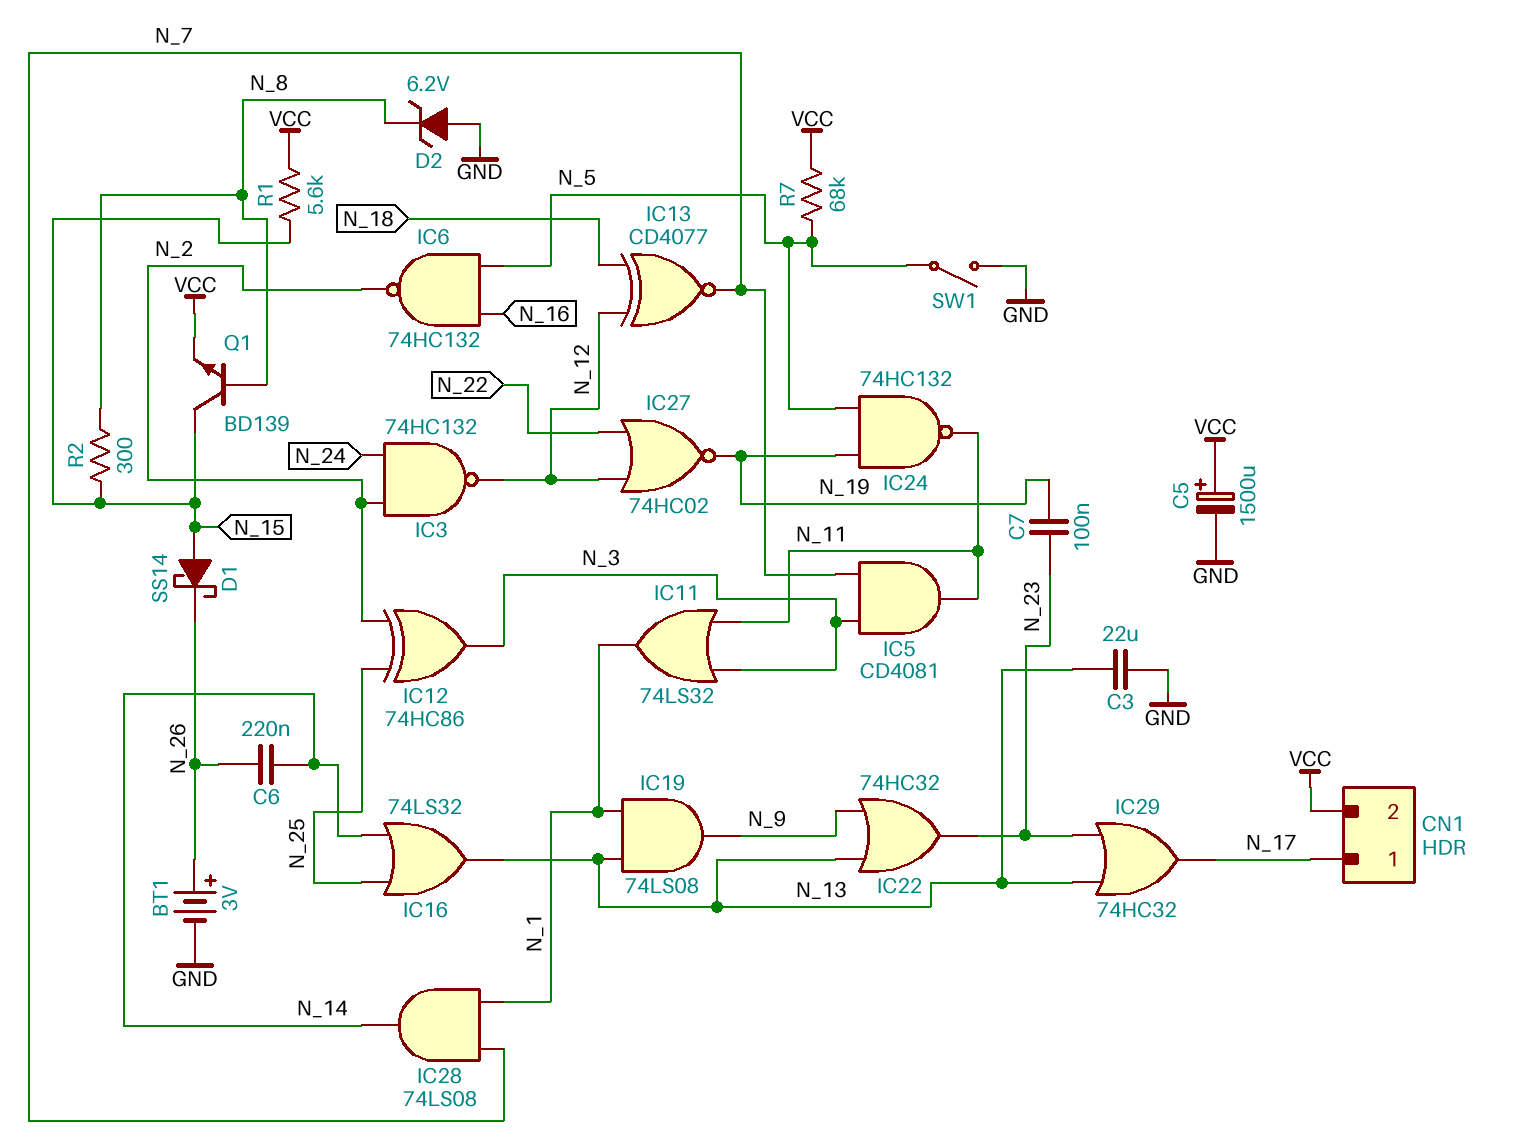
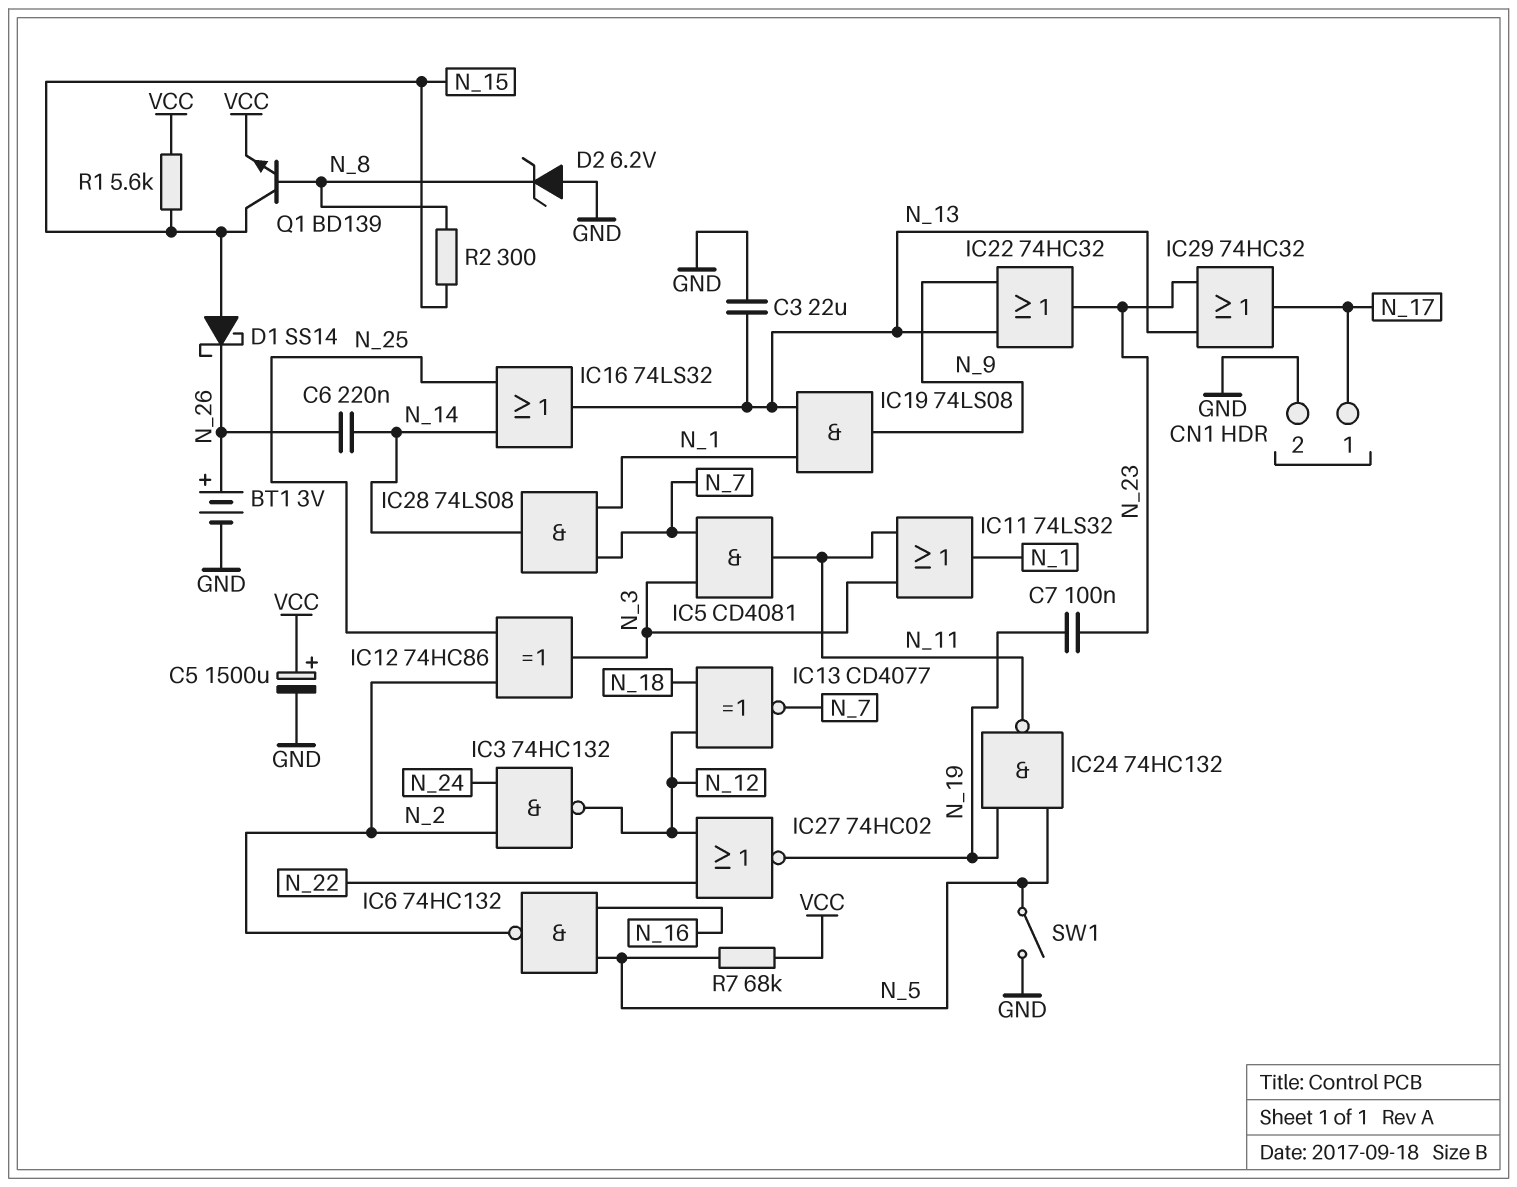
CN1 pin 2: VCC -> GND

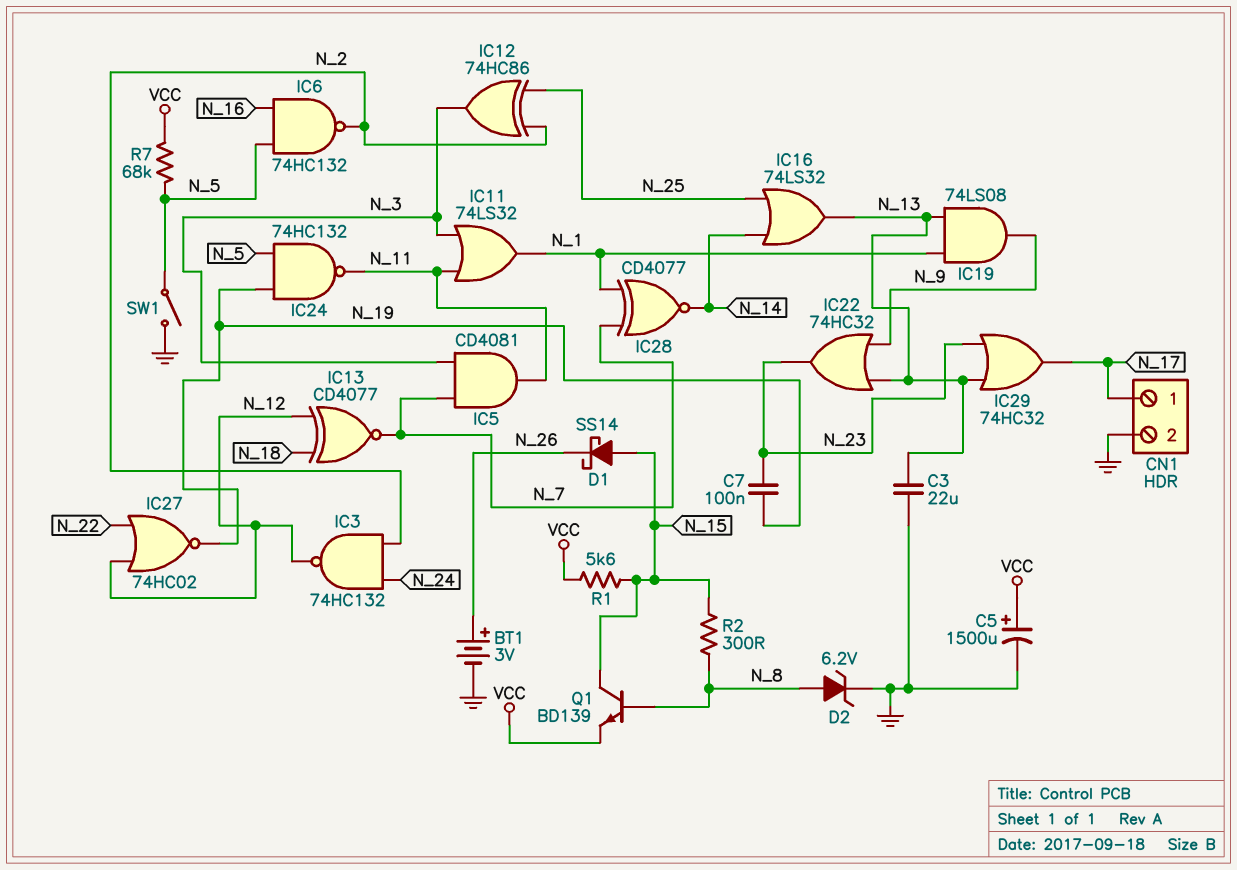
C6: 220nF (N_14, N_26) -> none
D2: zener 6.2V (A GND, K N_8) -> zener 6.2V (A N_8, K GND)
IC28: AND 74LS08 (in N_1, in N_7, out N_14) -> XNOR CD4077 (in N_1, in N_7, out N_14)

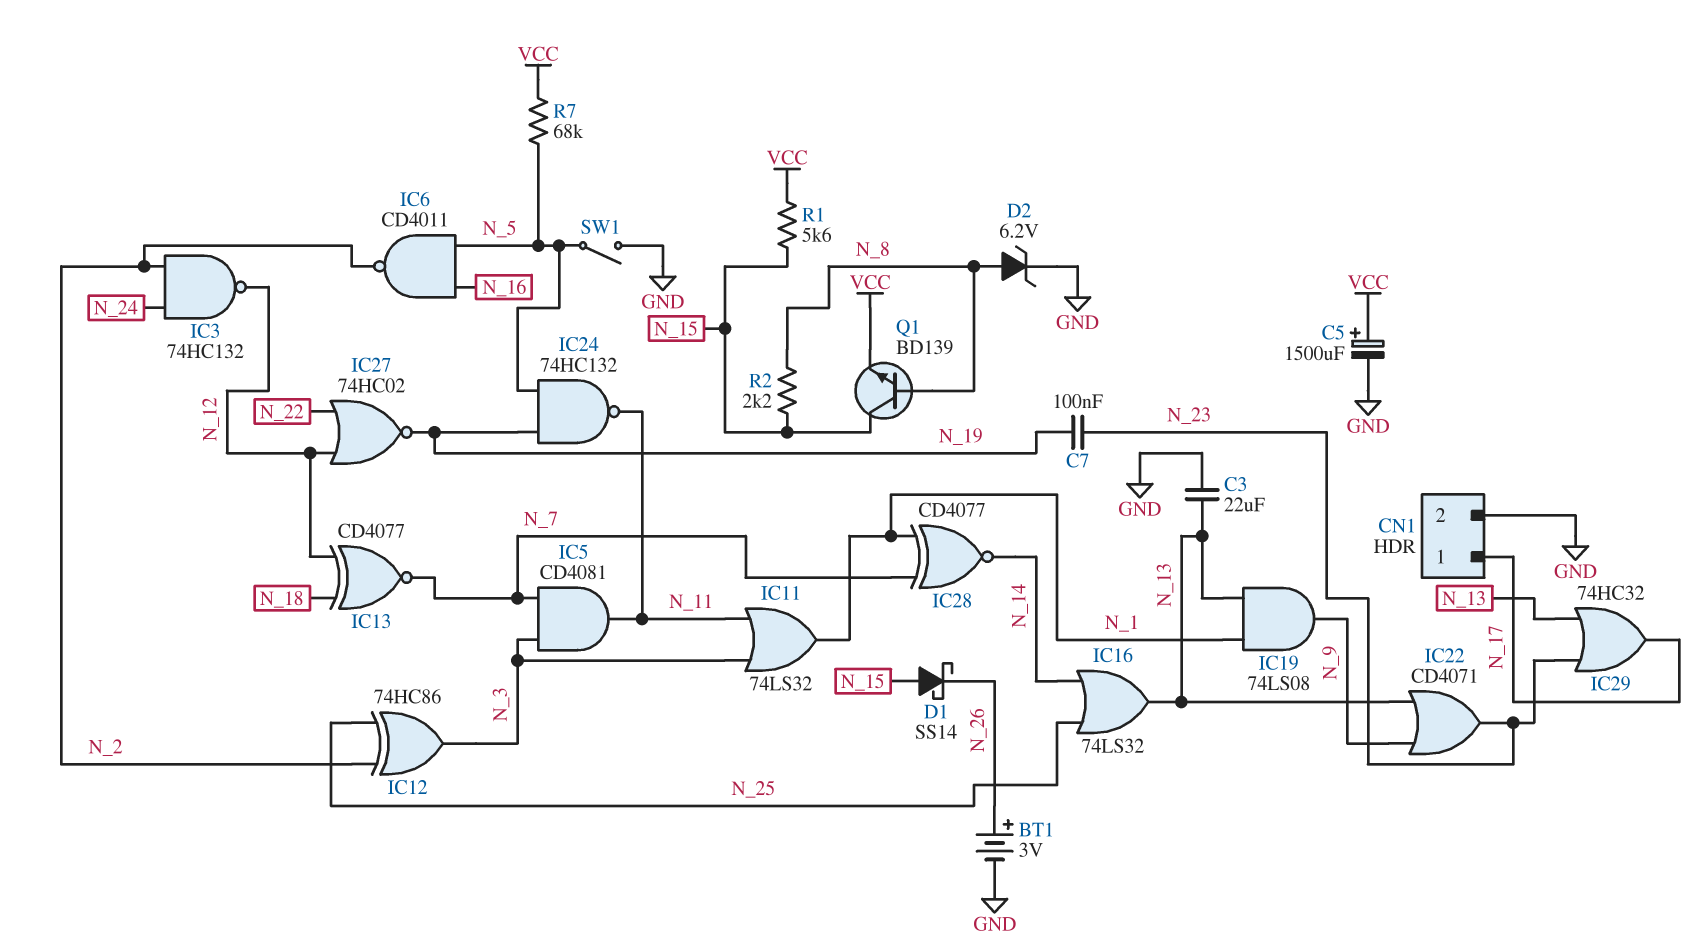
IC6: NAND 74HC132 (in N_5, in N_16, out N_2) -> NAND CD4011 (in N_5, in N_16, out N_2)
IC22: OR 74HC32 (in N_9, in N_13, out N_23) -> OR CD4071 (in N_9, in N_13, out N_23)
R2: 300 (N_8, N_15) -> 2.2k (N_8, N_15)

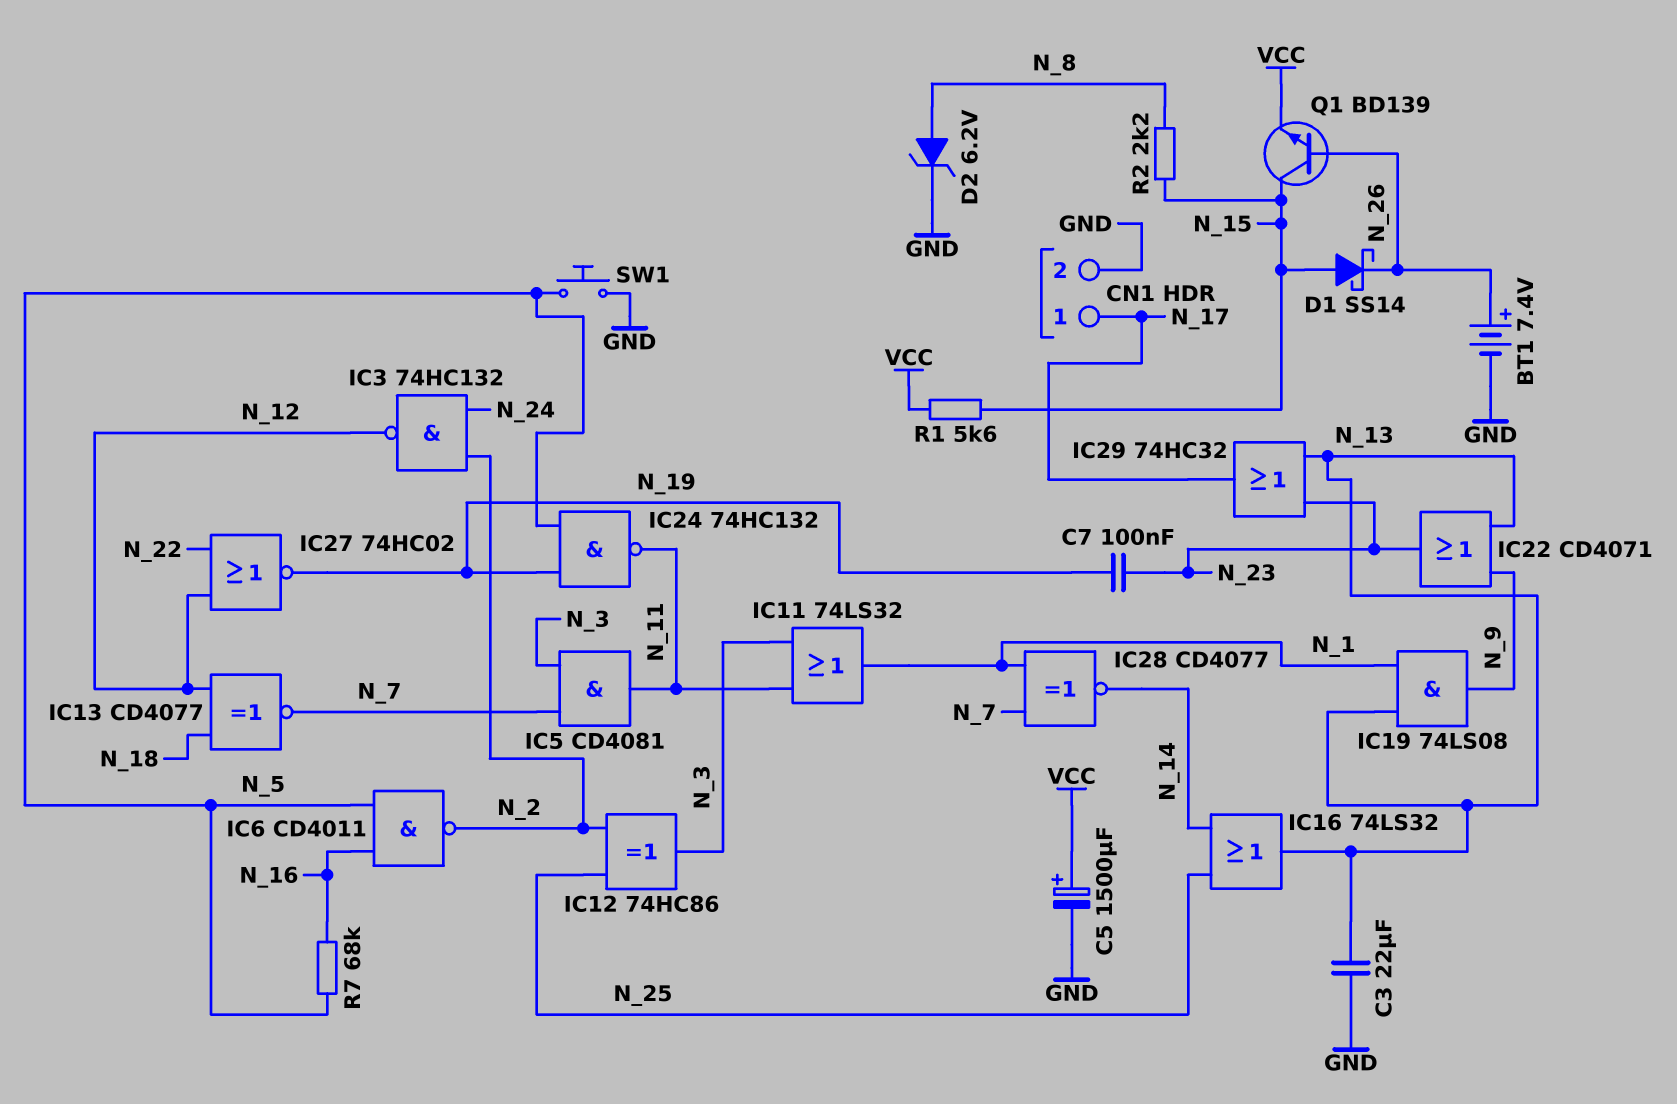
BT1: 3V (plus N_26, minus GND) -> 7.4V (plus N_26, minus GND)
Q1: NPN BD139 (B N_8, C N_15, E VCC) -> NPN BD139 (B N_26, C N_15, E VCC)
R7: 68k (N_5, VCC) -> 68k (N_5, N_16)
SW1: switch (GND, N_5) -> button (GND, N_5)

